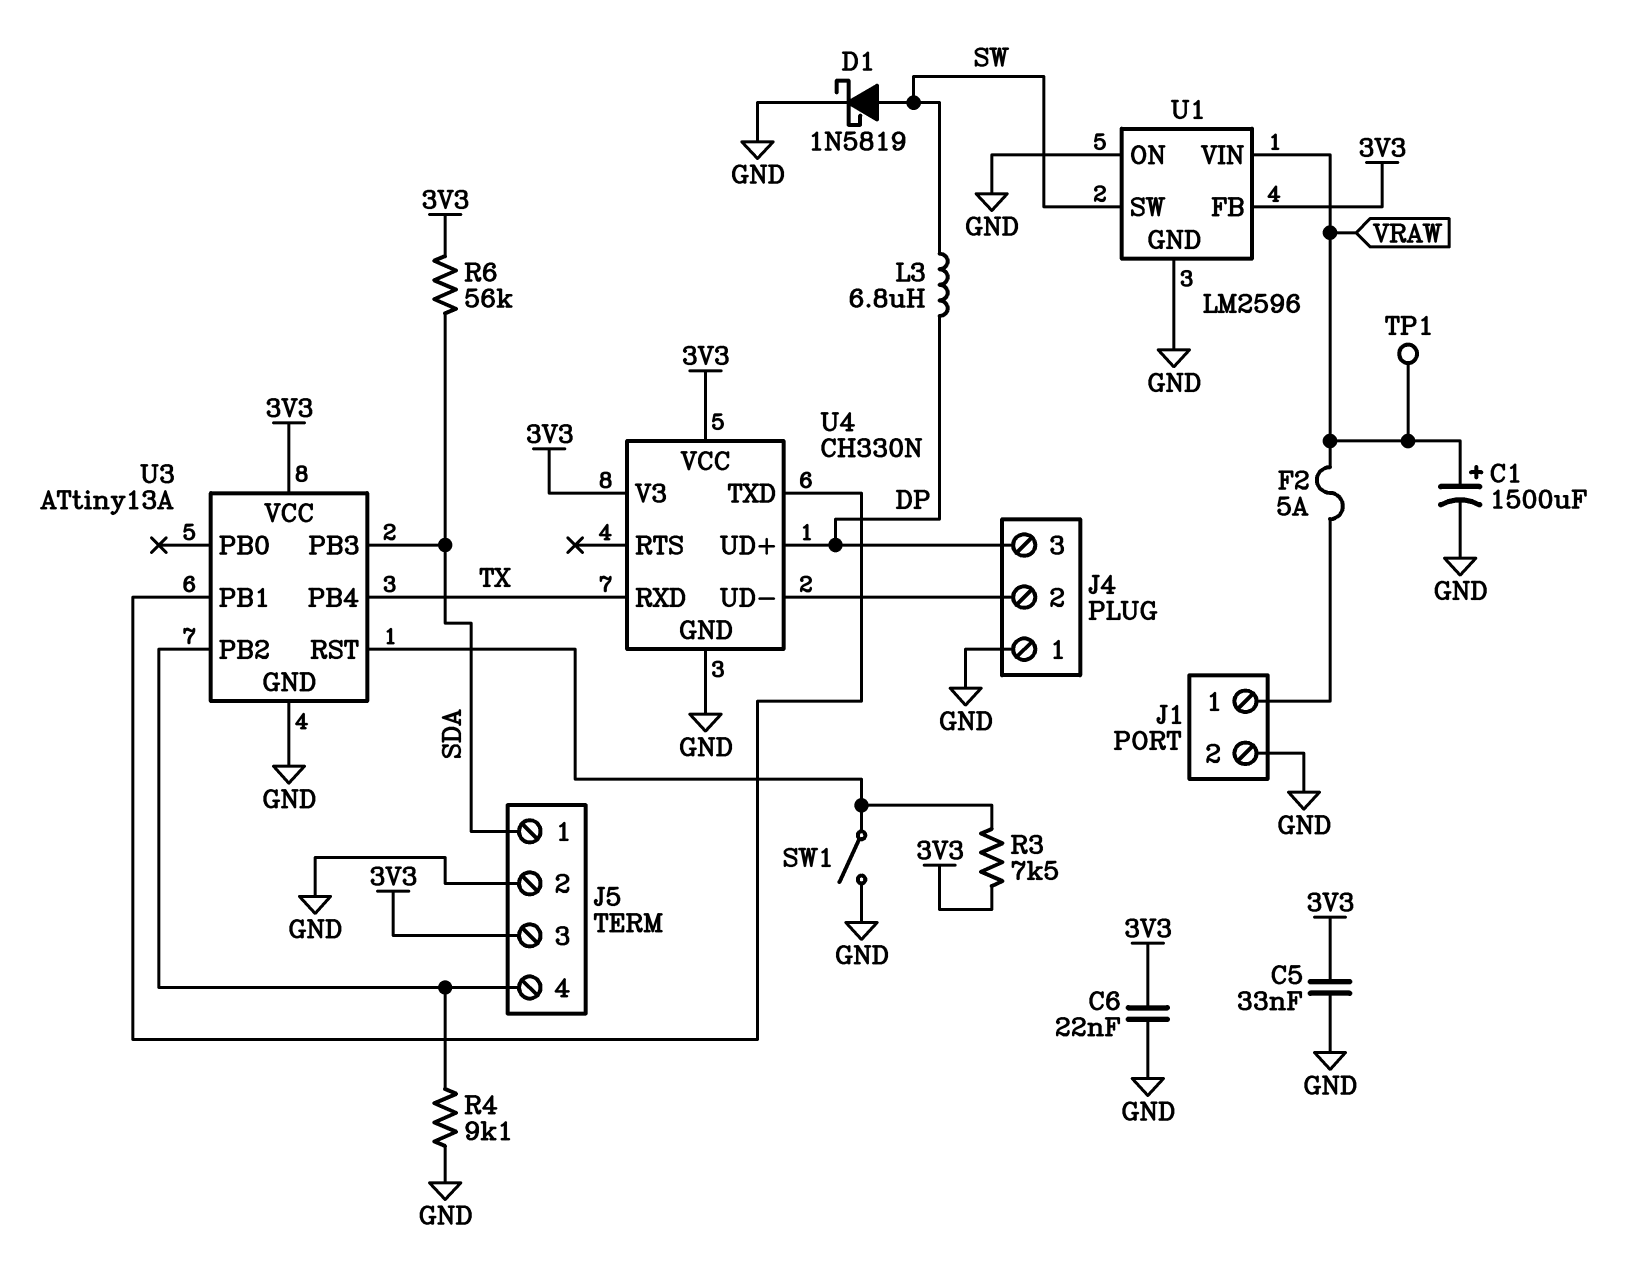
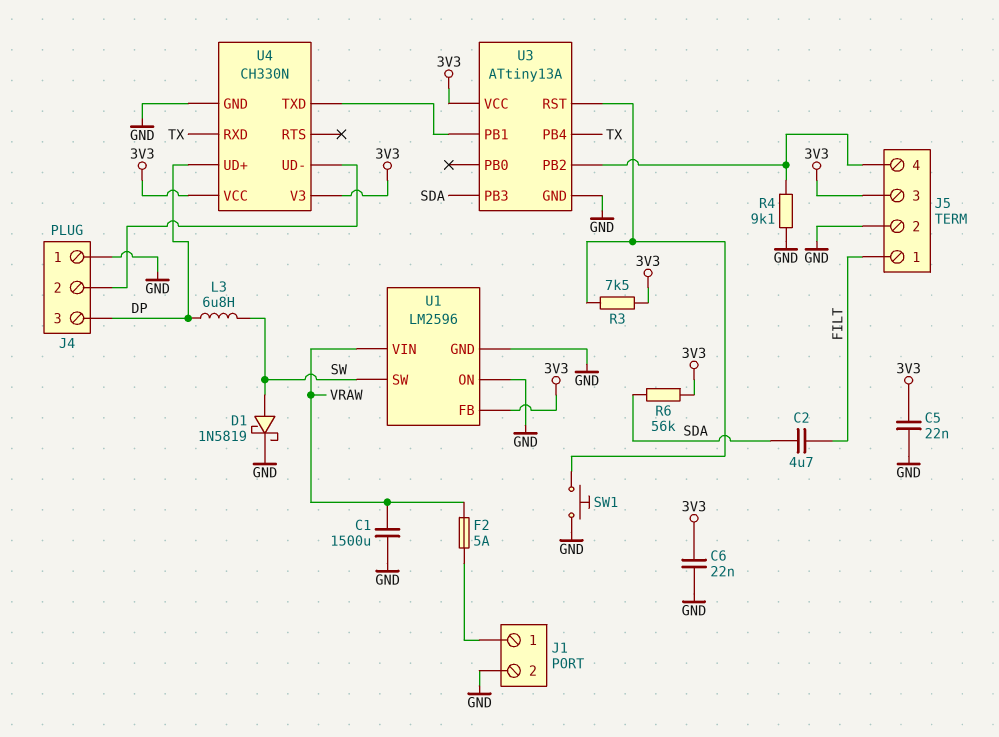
C1: 1500uF (plus VRAW, minus GND) -> 1500uF (GND, VRAW)
C2: none -> 4.7uF (FILT, SDA)
C5: 33nF (3V3, GND) -> 22nF (3V3, GND)
J5 pin 1: SDA -> FILT
SW1: switch (GND, U3/RST) -> button (GND, U3/RST)
TP1: test point (VRAW) -> none

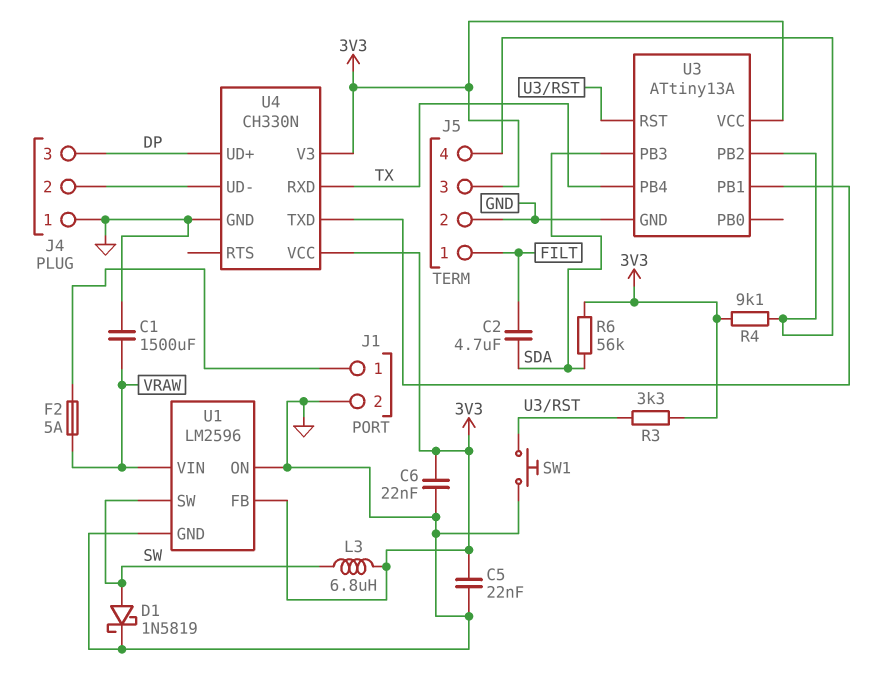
L3: 6.8uH (DP, SW) -> 6.8uH (3V3, SW)
R3: 7.5k (3V3, U3/RST) -> 3.3k (3V3, U3/RST)
R4: 9.1k (GND, J5/4) -> 9.1k (3V3, J5/4)

